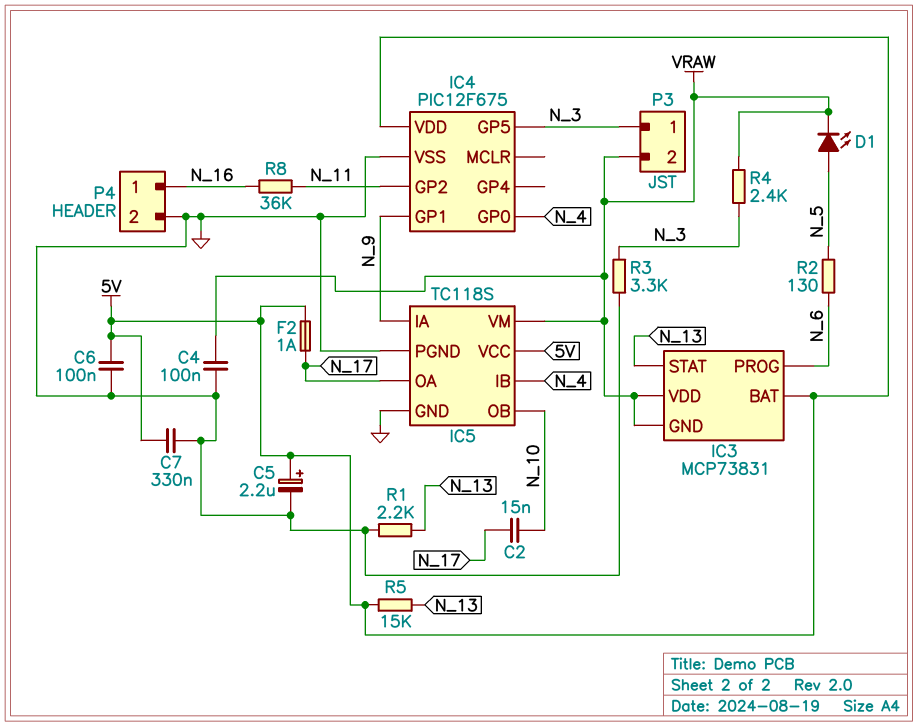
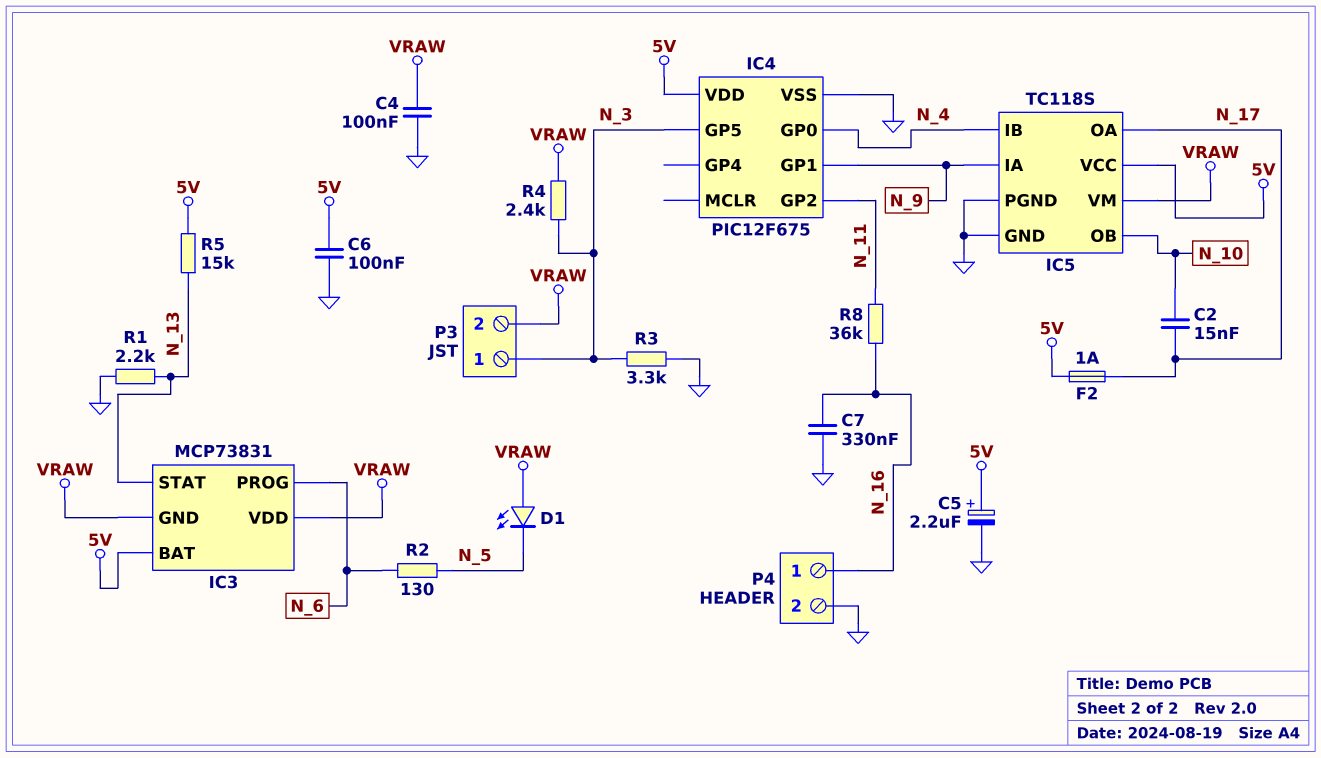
C7: 330nF (5V, GND) -> 330nF (GND, N_16)
D1: LED (A N_5, K VRAW) -> LED (A VRAW, K N_5)

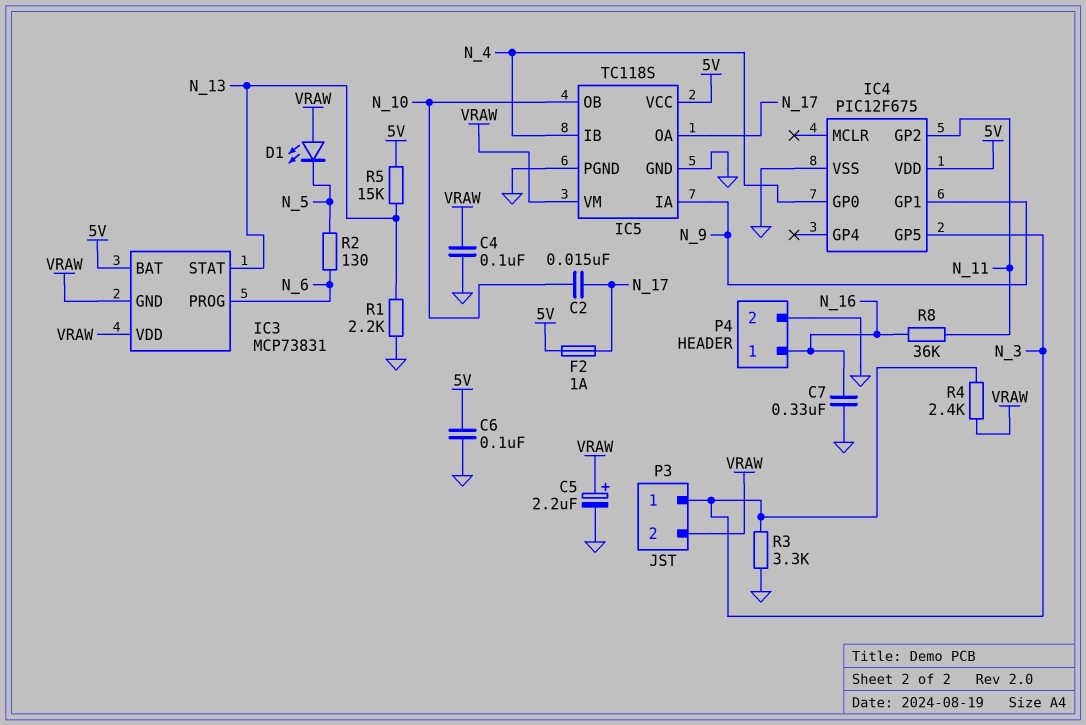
C5: 2.2uF (plus 5V, minus GND) -> 2.2uF (plus VRAW, minus GND)

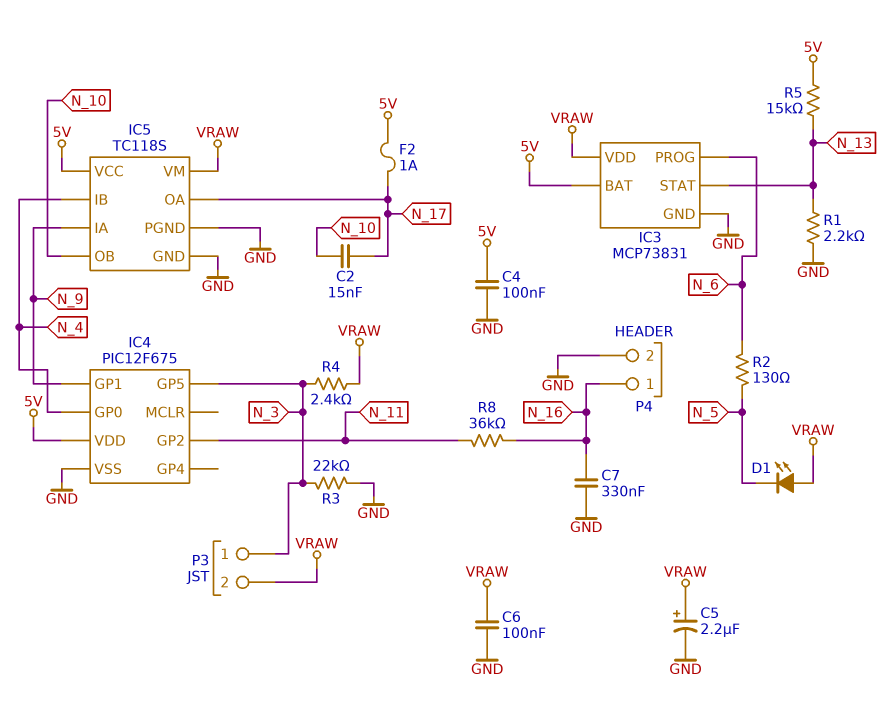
C4: 100nF (GND, VRAW) -> 100nF (5V, GND)
C6: 100nF (5V, GND) -> 100nF (GND, VRAW)
IC3 pin GND: VRAW -> GND
R3: 3.3k (GND, N_3) -> 22k (GND, N_3)

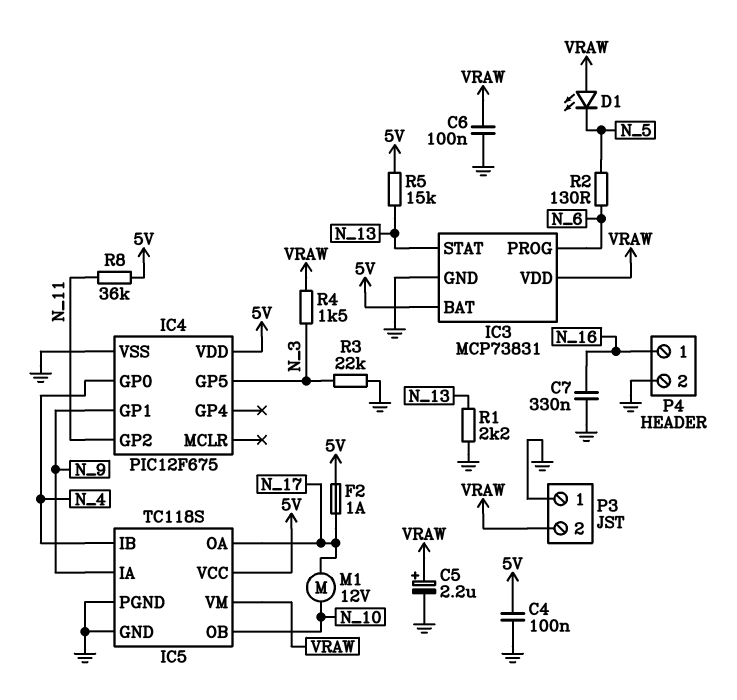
C2: 15nF (N_10, N_17) -> none
M1: none -> motor 12V (N_10, N_17)
P3 pin 1: N_3 -> GND
R4: 2.4k (N_3, VRAW) -> 1.5k (N_3, VRAW)
R8: 36k (N_11, N_16) -> 36k (5V, N_11)

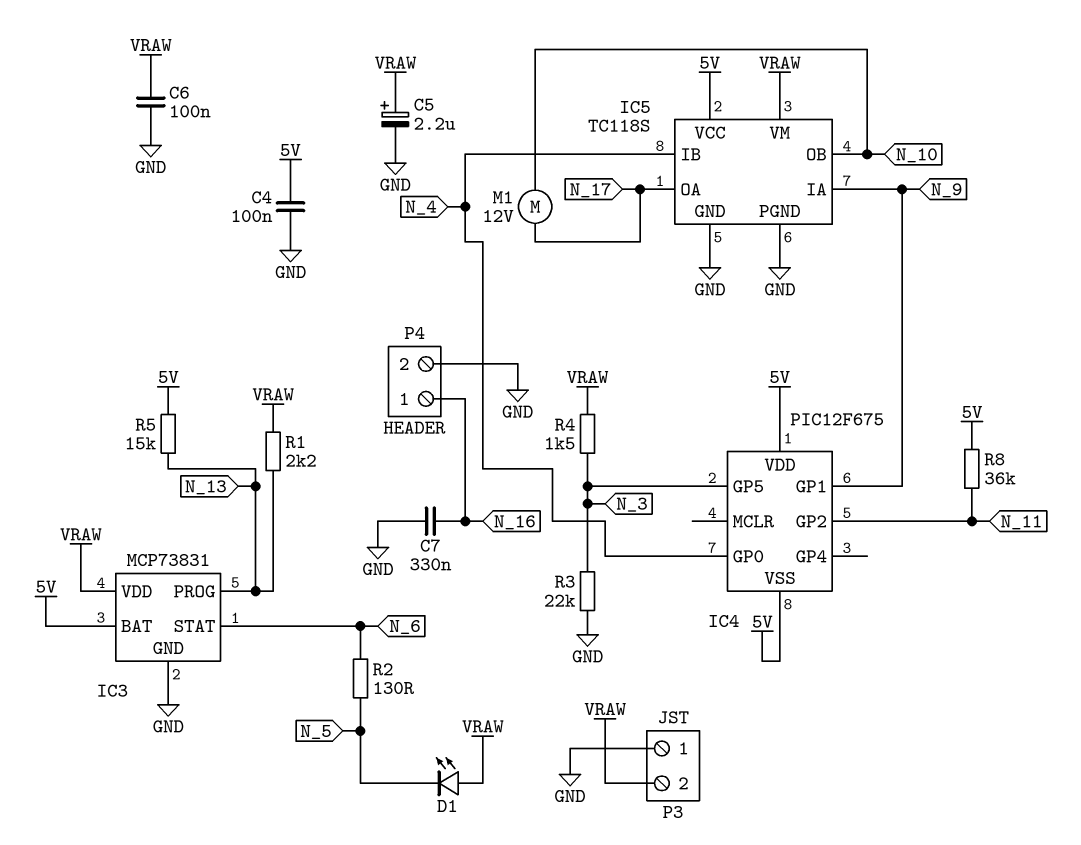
F2: 1A (5V, N_17) -> none
IC3 pin PROG: N_6 -> N_13
IC3 pin STAT: N_13 -> N_6
IC4 pin VSS: GND -> 5V
R1: 2.2k (GND, N_13) -> 2.2k (N_13, VRAW)

